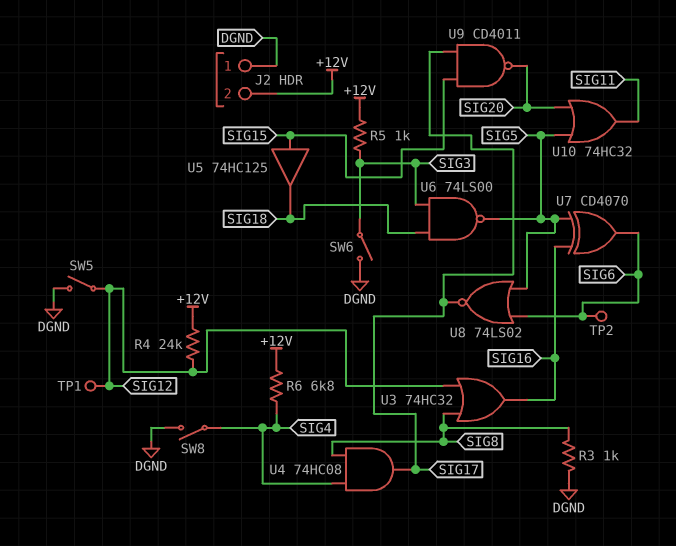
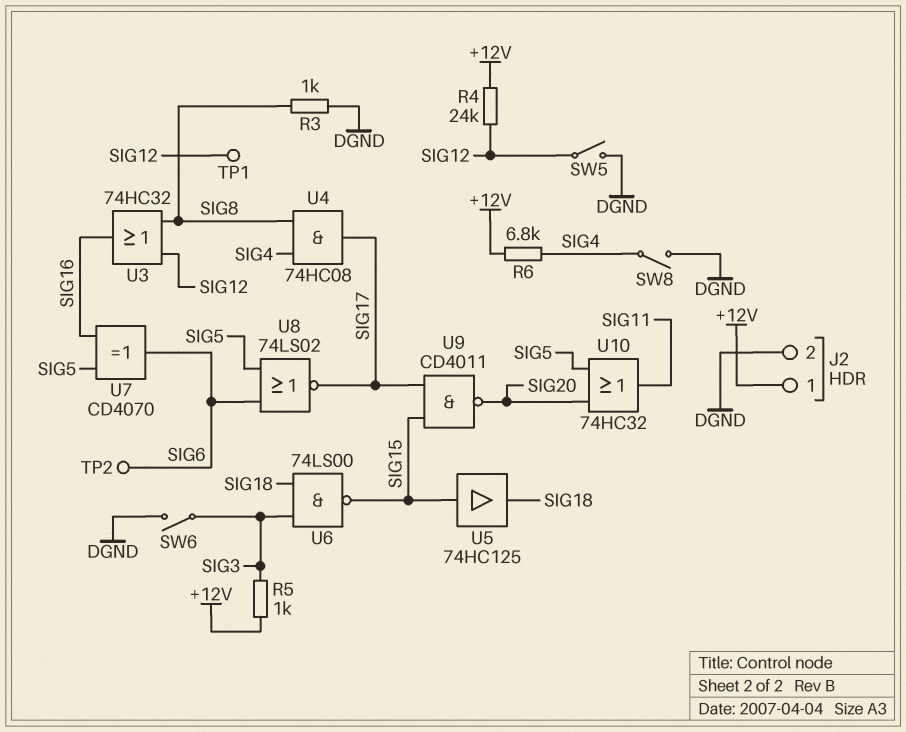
J2 pin 1: DGND -> +12V
J2 pin 2: +12V -> DGND
U6: NAND 74LS00 (in SIG3, in SIG18, out SIG5) -> NAND 74LS00 (in SIG3, in SIG18, out SIG15)

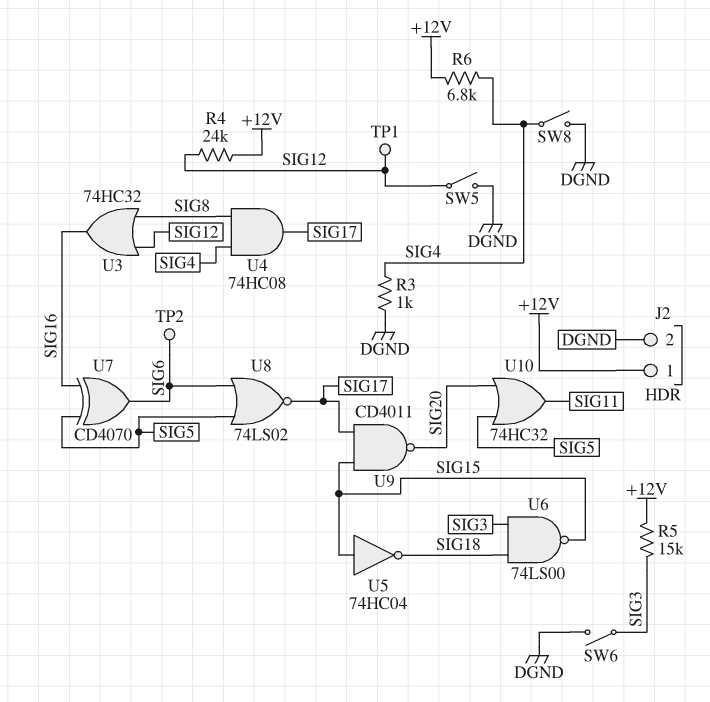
R3: 1k (DGND, SIG8) -> 1k (DGND, SIG4)
R5: 1k (+12V, SIG3) -> 15k (+12V, SIG3)
U5: buffer 74HC125 (in SIG15, out SIG18) -> NOT 74HC04 (in SIG15, out SIG18)

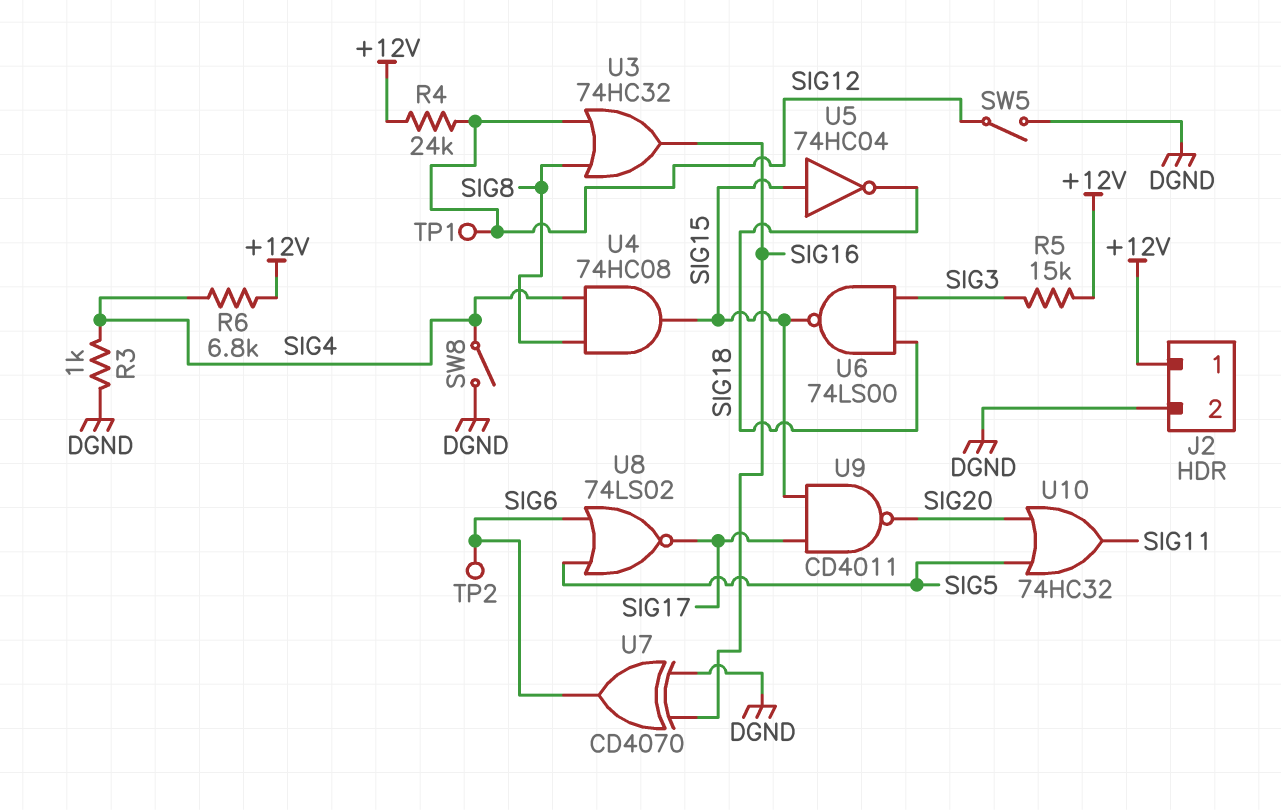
SW6: switch (DGND, SIG3) -> none
U4: AND 74HC08 (in SIG4, in SIG8, out SIG17) -> AND 74HC08 (in SIG4, in SIG8, out SIG15)
U7: XOR CD4070 (in SIG5, in SIG16, out SIG6) -> XOR CD4070 (in DGND, in SIG16, out SIG6)

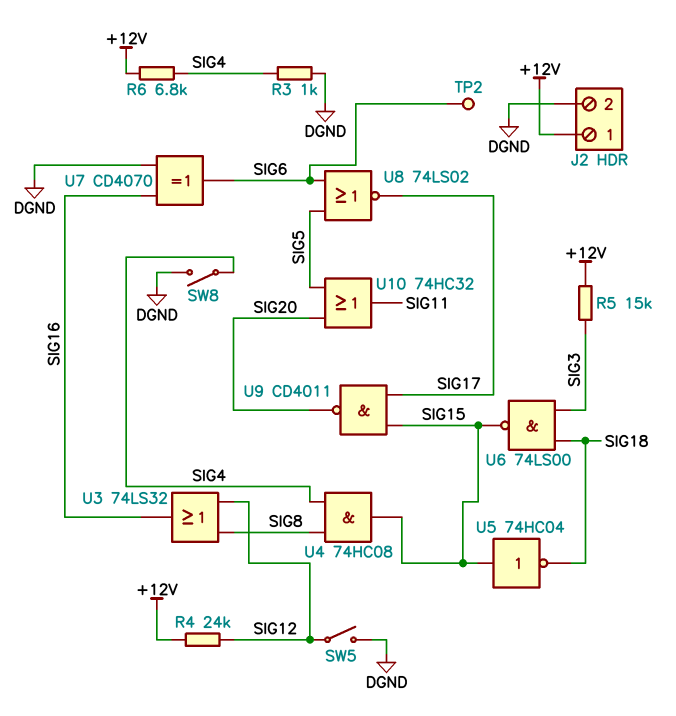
TP1: test point (SIG12) -> none
U3: OR 74HC32 (in SIG8, in SIG12, out SIG16) -> OR 74LS32 (in SIG8, in SIG12, out SIG16)

